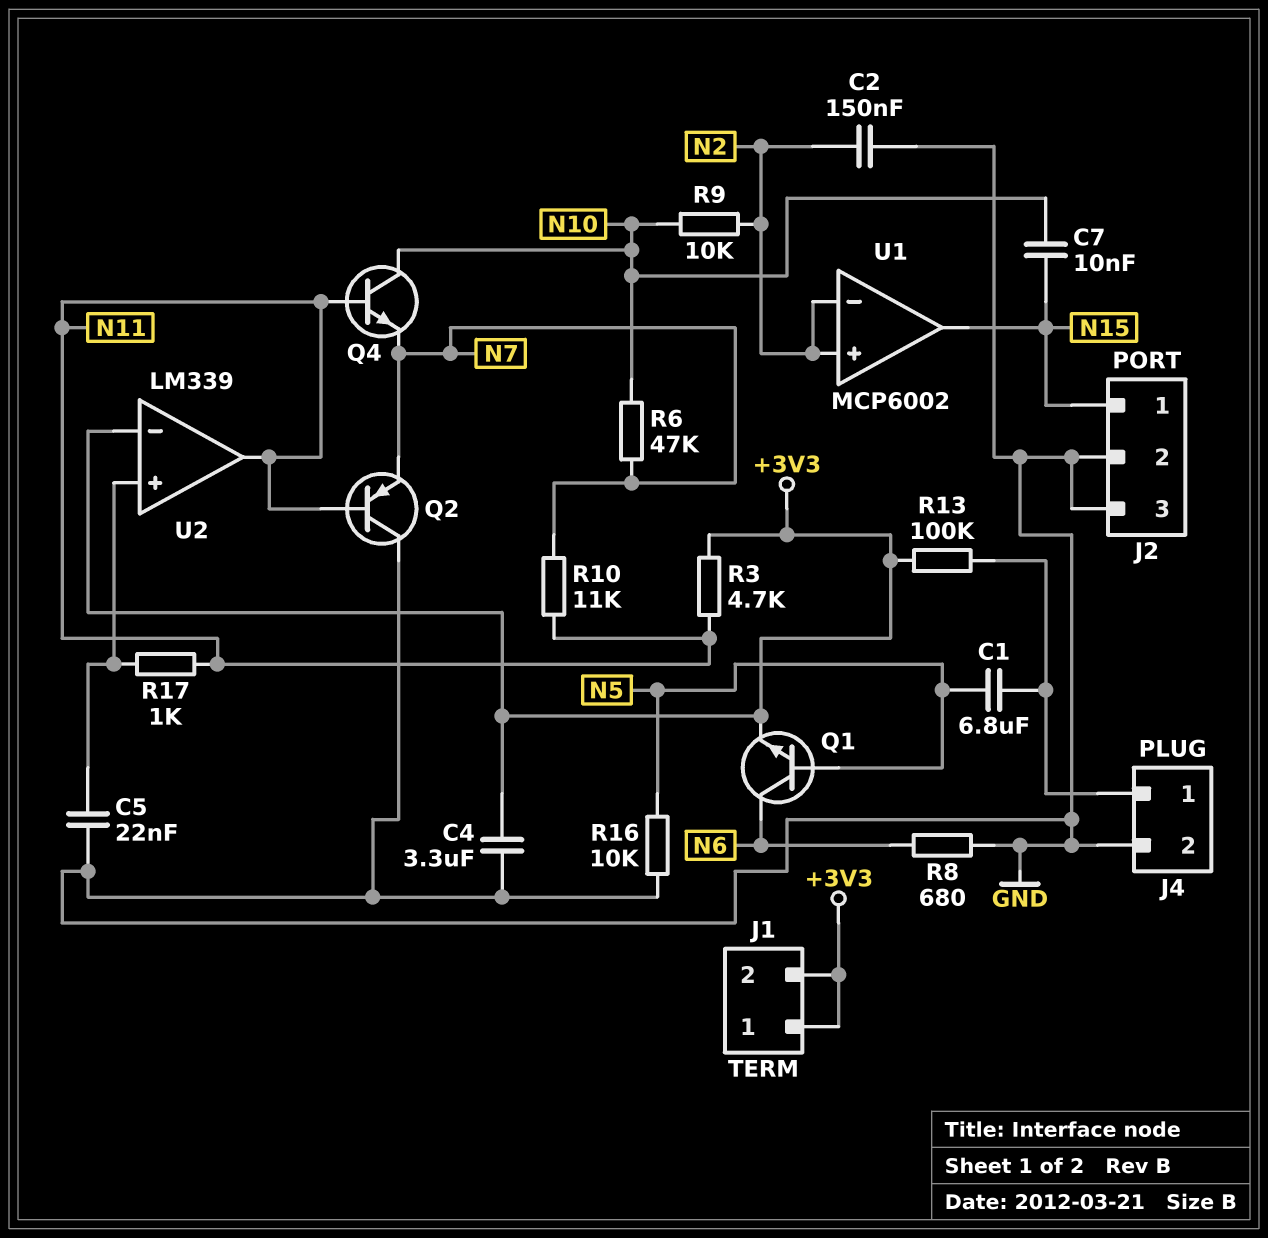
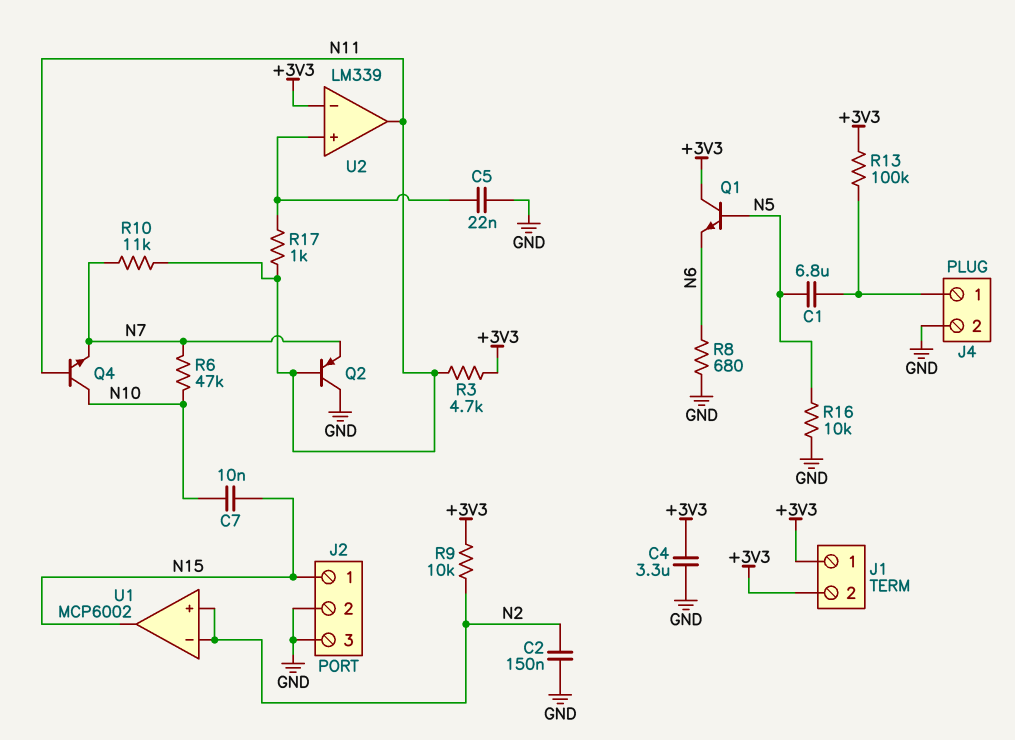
Q1: NPN (B N5, C N6, E +3V3) -> NPN (B N5, C +3V3, E N6)
R9: 10k (N2, N10) -> 10k (+3V3, N2)

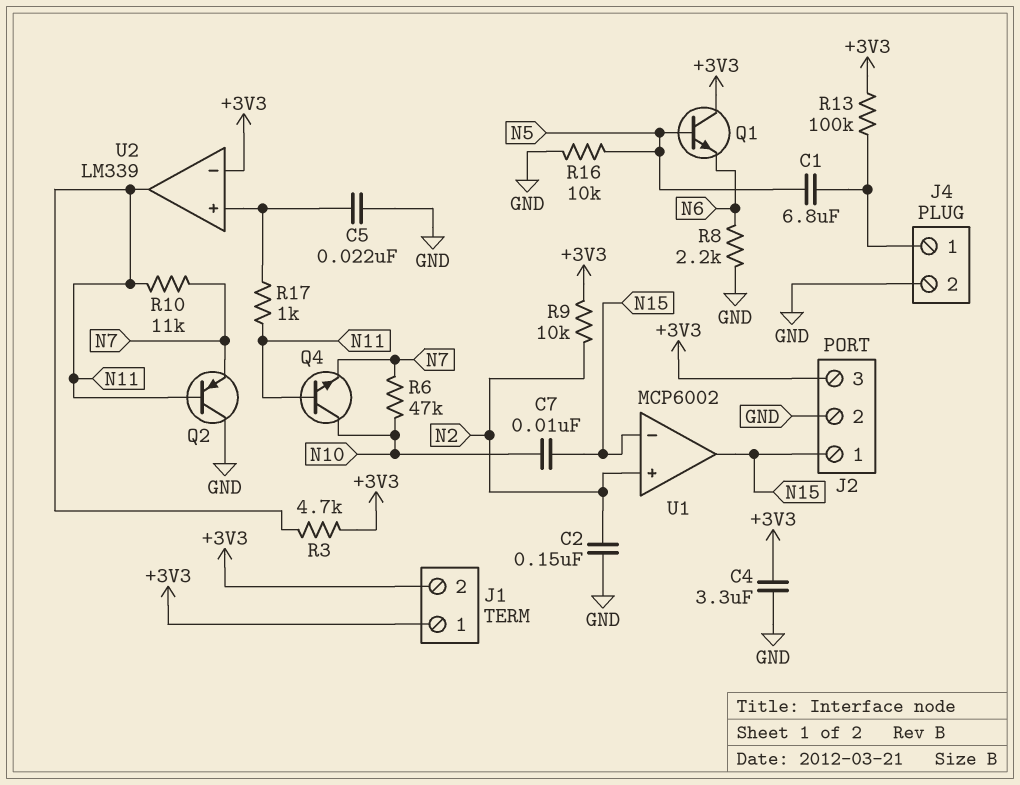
J2 pin 3: GND -> +3V3
R8: 680 (GND, N6) -> 2.2k (GND, N6)
U1 pin in-: N2 -> N15

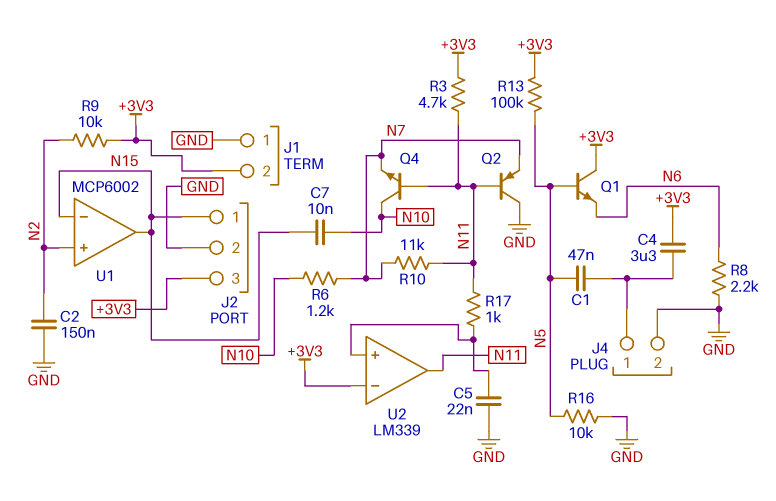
C1: 6.8uF (J4/1, N5) -> 47nF (J4/1, N5)
C4: 3.3uF (+3V3, GND) -> 3.3uF (+3V3, J4/1)
J1 pin 1: +3V3 -> GND
R6: 47k (N7, N10) -> 1.2k (N7, N10)
R13: 100k (+3V3, J4/1) -> 100k (+3V3, N5)

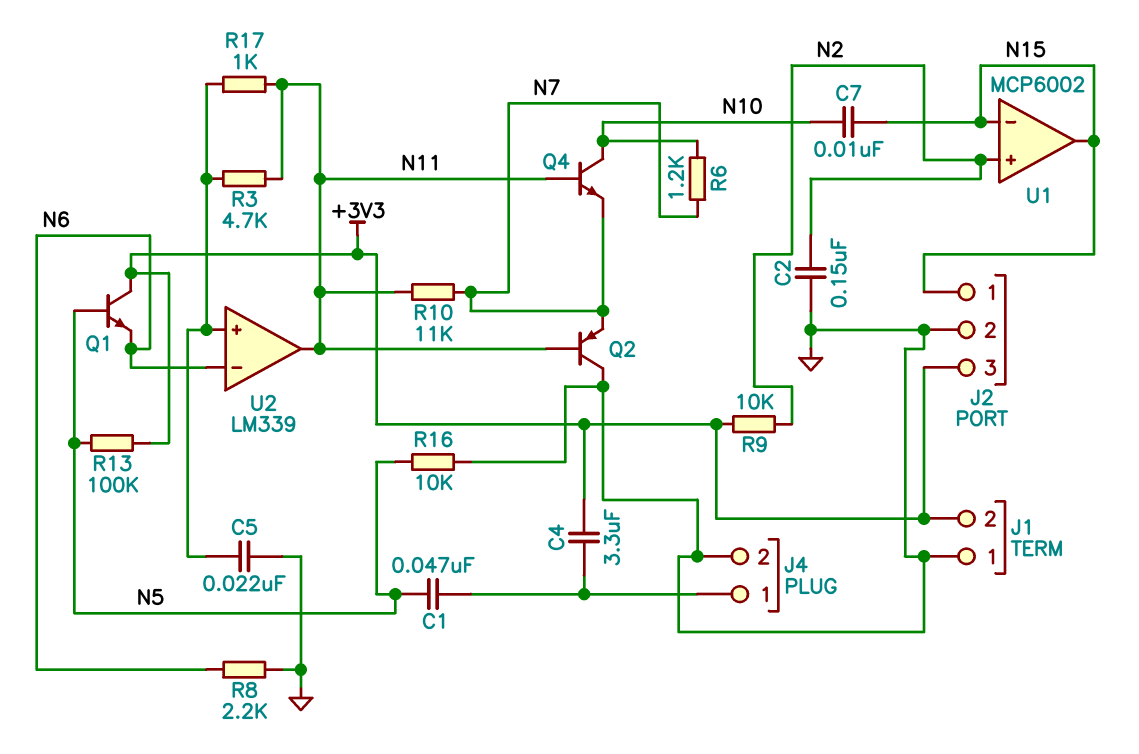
R3: 4.7k (+3V3, N11) -> 4.7k (N11, U2/in+)
U2 pin in-: +3V3 -> N6

